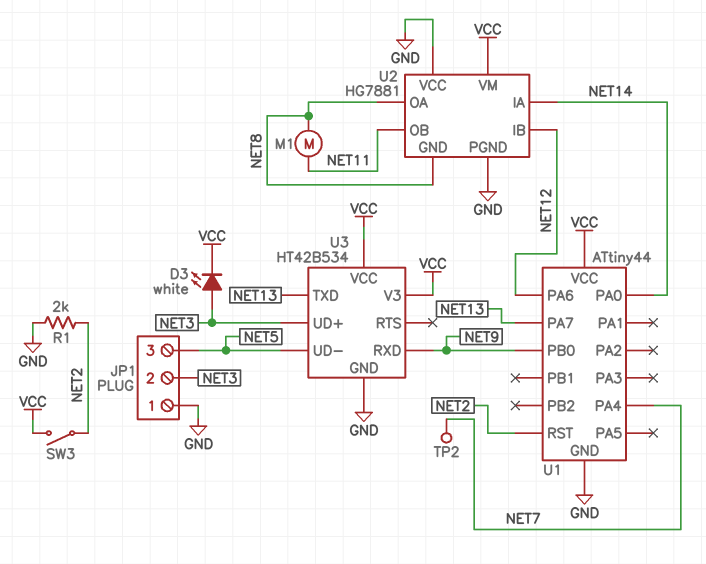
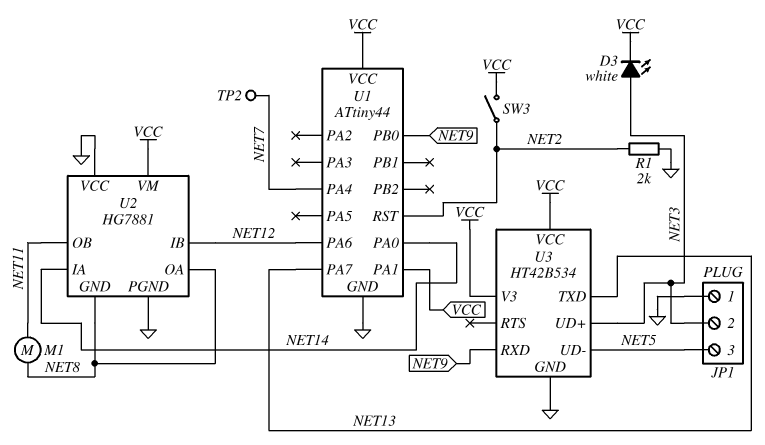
U1 pin PA1: none -> VCC

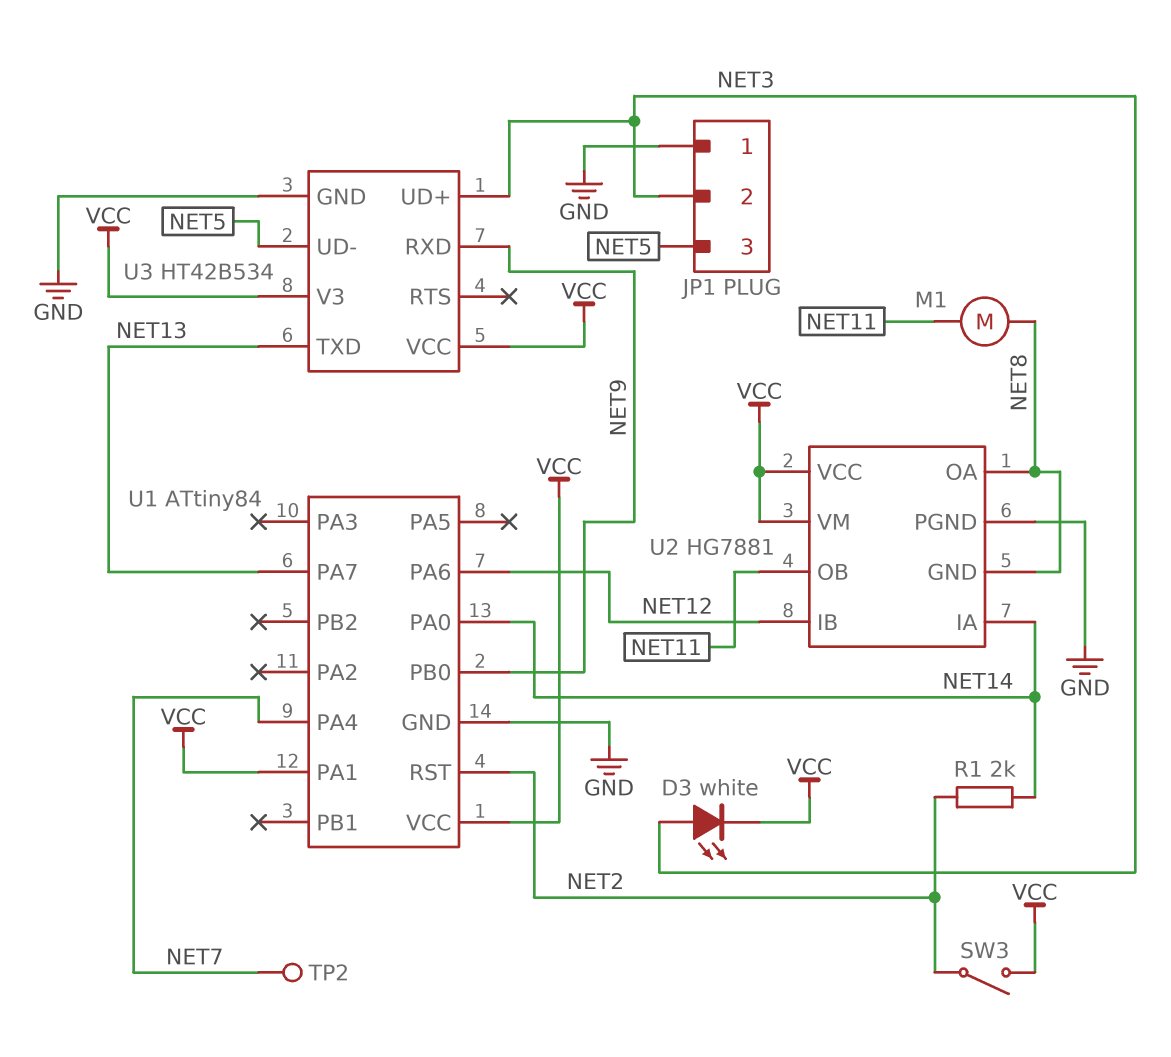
R1: 2k (GND, NET2) -> 2k (NET2, NET14)
U1: ATtiny44 -> ATtiny84
U2 pin VCC: GND -> VCC

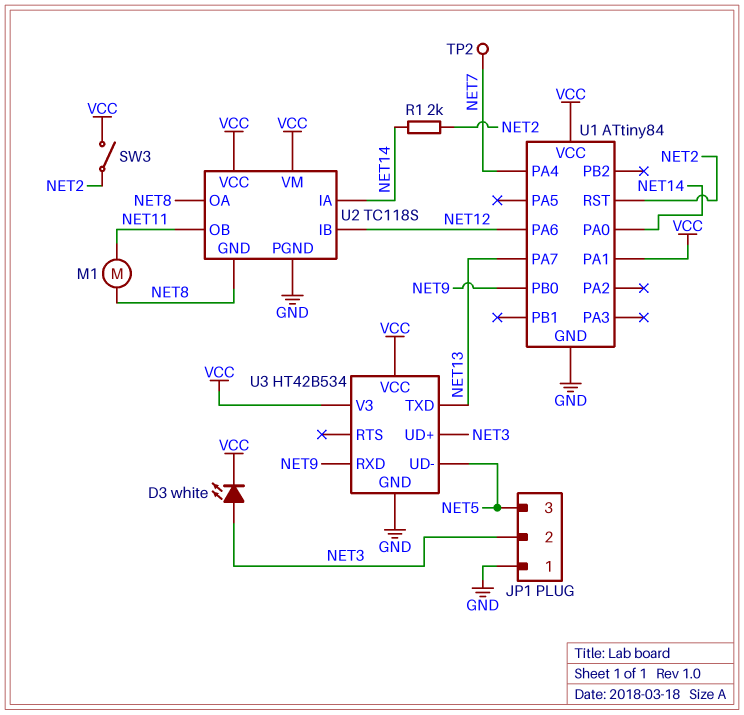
U2: HG7881 -> TC118S

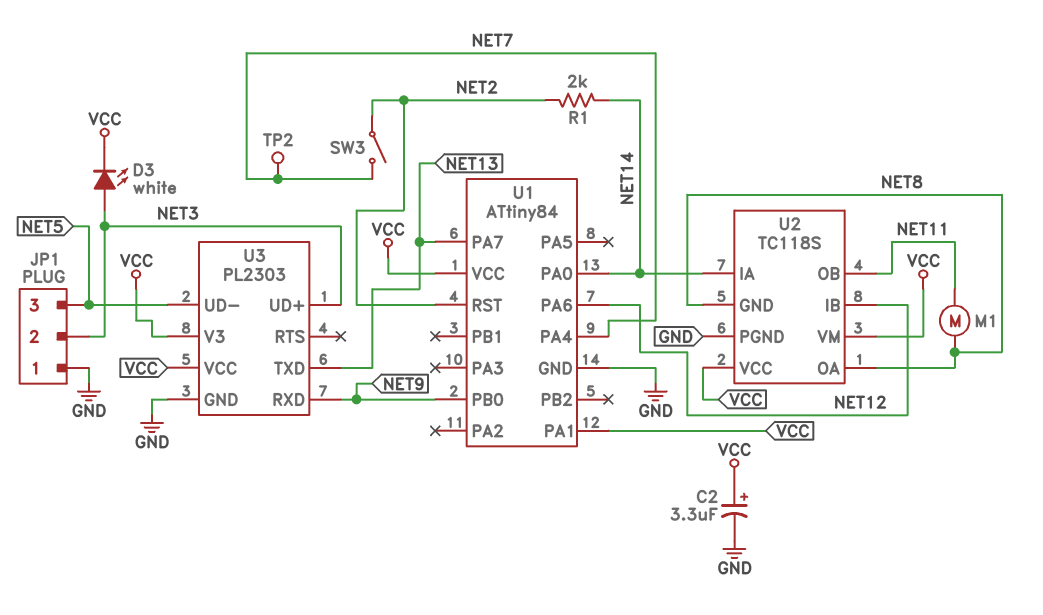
C2: none -> 3.3uF (plus VCC, minus GND)
SW3: switch (NET2, VCC) -> switch (NET2, NET7)
U3: HT42B534 -> PL2303

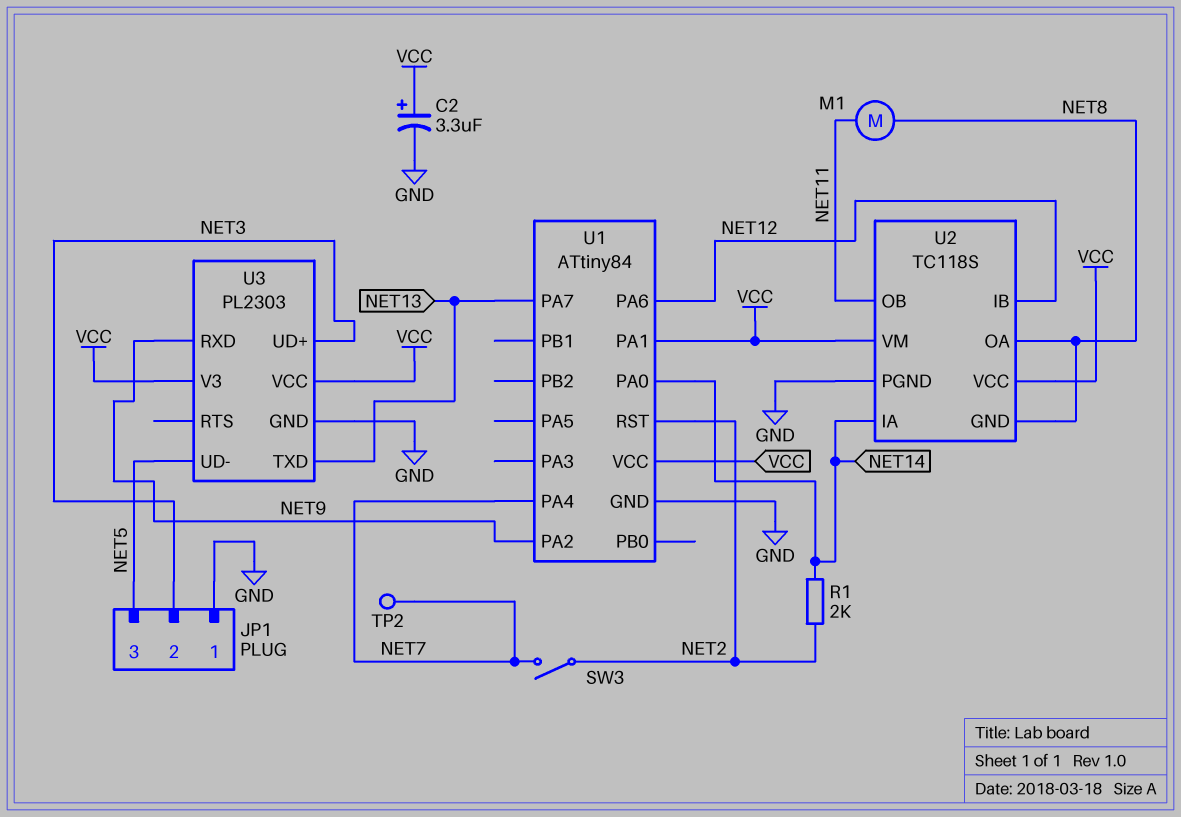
D3: LED white (A NET3, K VCC) -> none
U1 pin PA2: none -> NET9
U1 pin PB0: NET9 -> none

